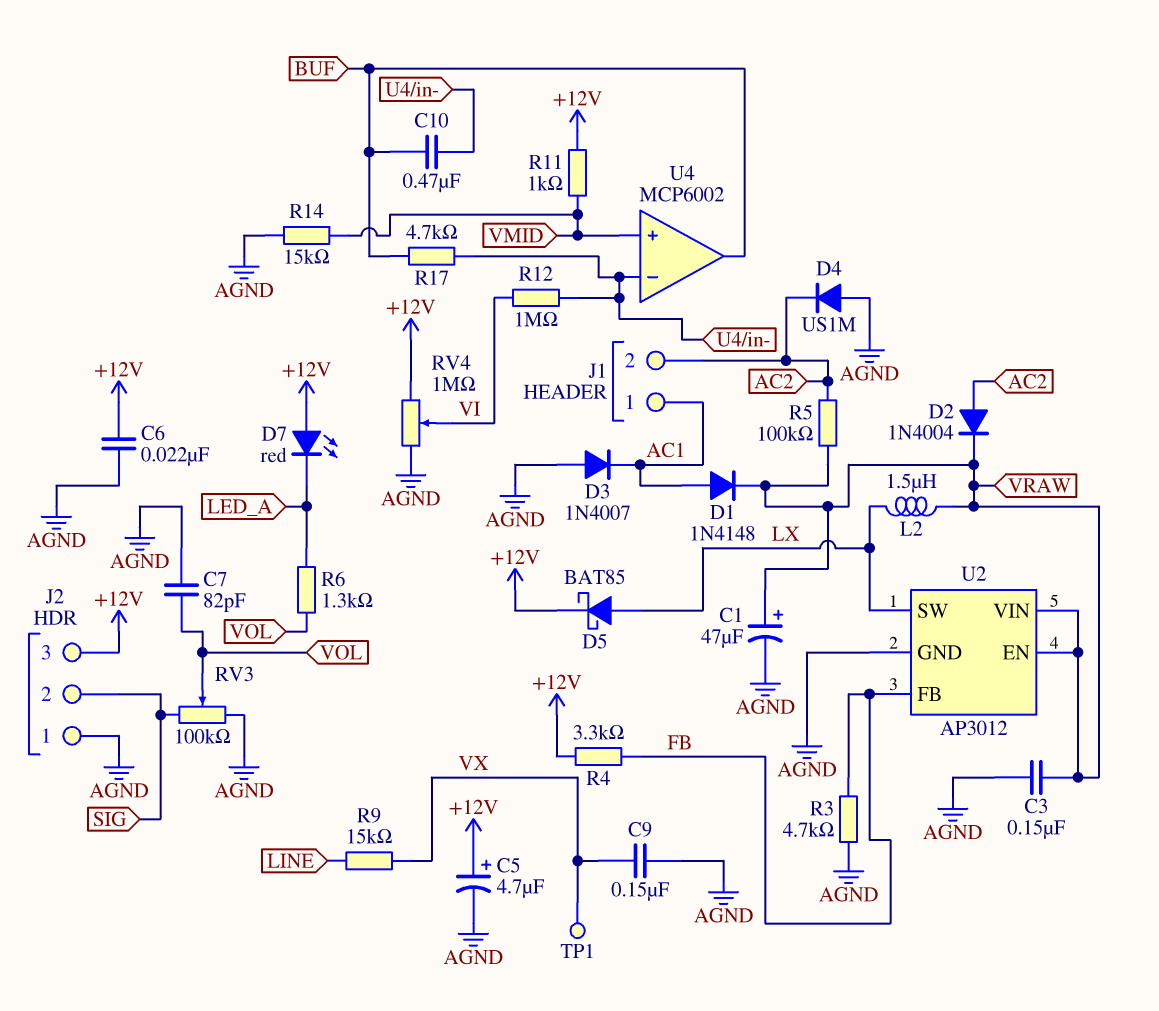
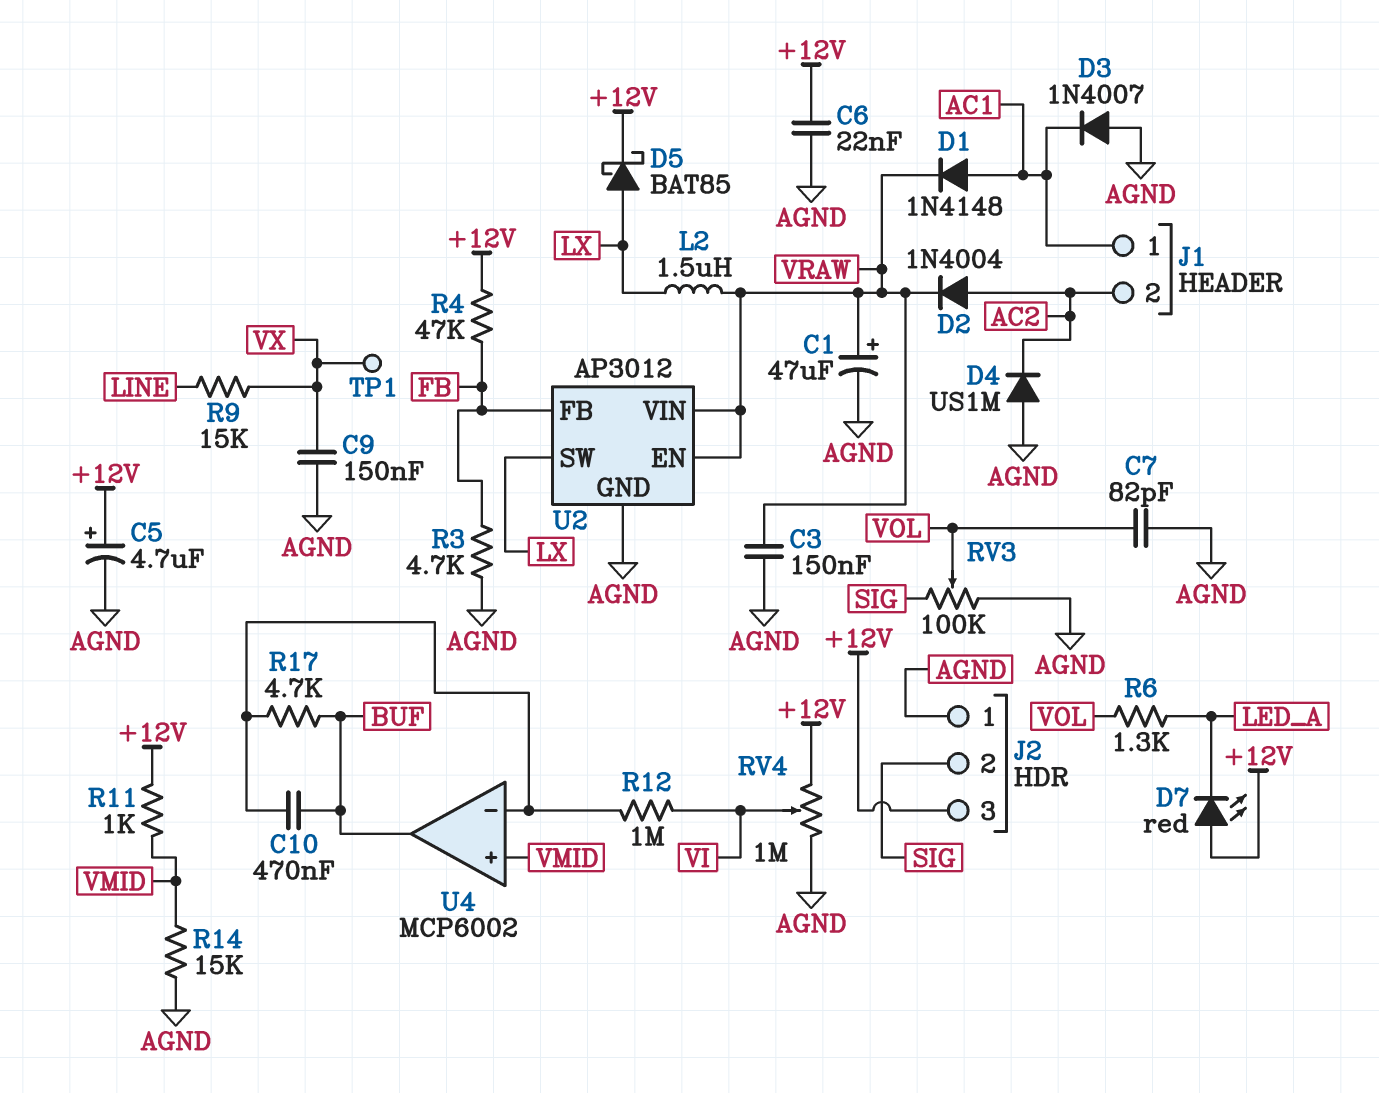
R4: 3.3k (+12V, FB) -> 47k (+12V, FB)
R5: 100k (AC2, VRAW) -> none

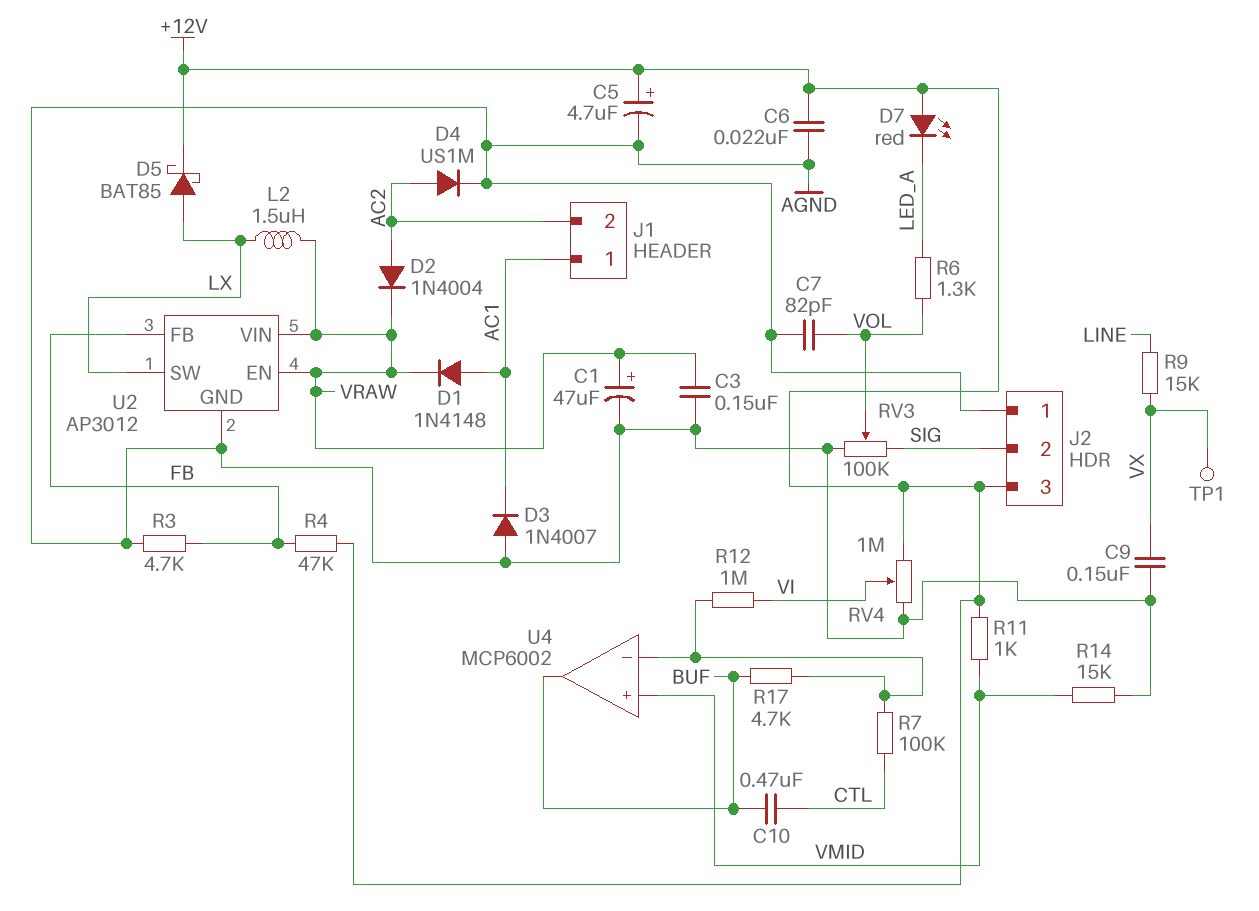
C10: 470nF (BUF, U4/in-) -> 470nF (BUF, CTL)
D4: diode US1M (A AGND, K AC2) -> diode US1M (A AC2, K AGND)
R7: none -> 100k (CTL, U4/in-)

